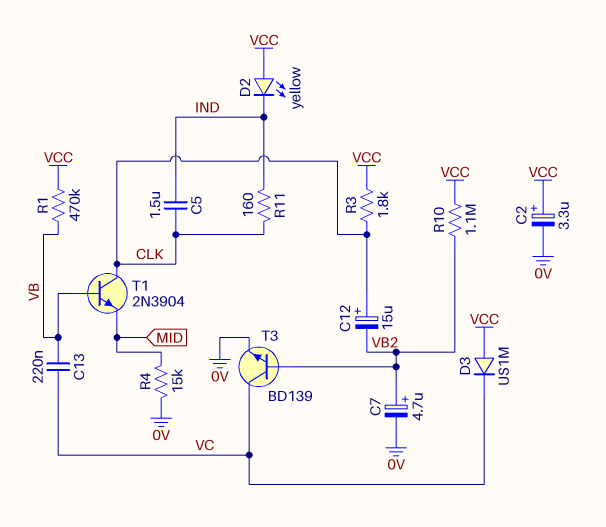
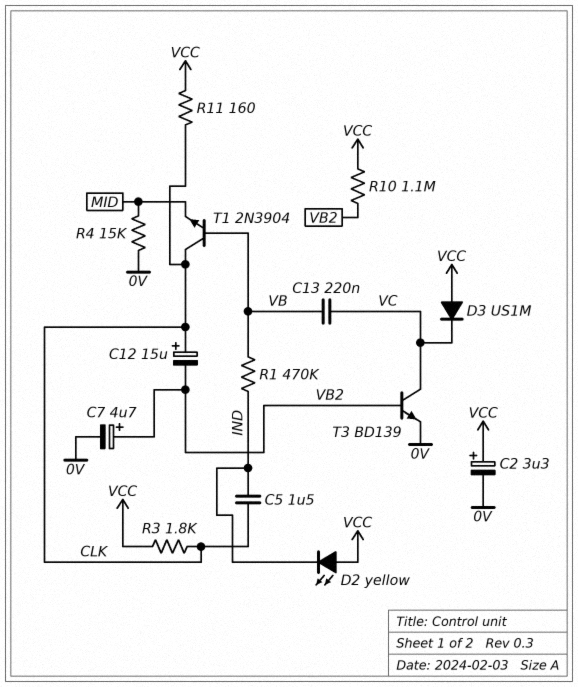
R1: 470k (VB, VCC) -> 470k (IND, VB)
R11: 160 (CLK, IND) -> 160 (CLK, VCC)

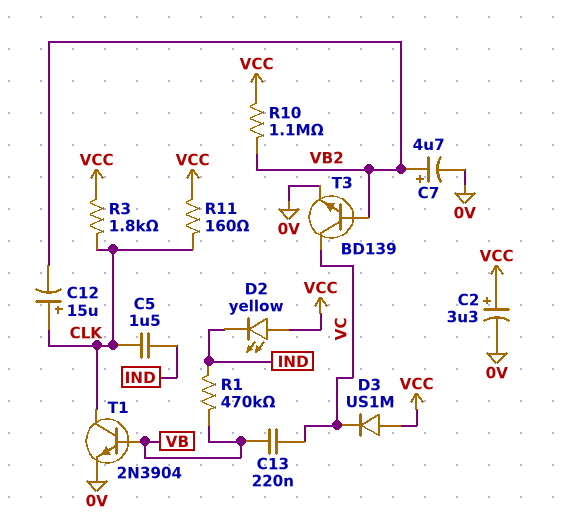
R4: 15k (0V, MID) -> none
T1: NPN 2N3904 (B VB, C CLK, E MID) -> NPN 2N3904 (B VB, C CLK, E 0V)

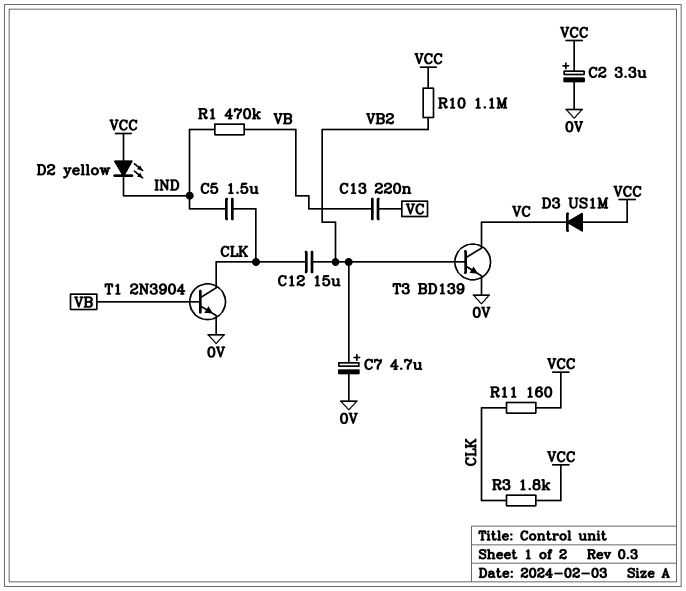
C12: 15uF (plus CLK, minus VB2) -> 15uF (CLK, VB2)

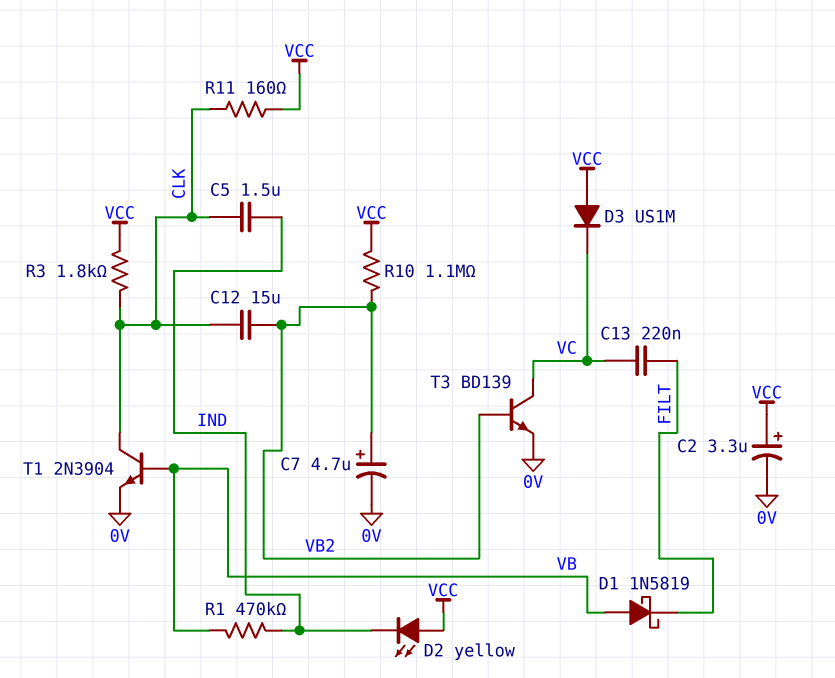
C13: 220nF (VB, VC) -> 220nF (FILT, VC)
D1: none -> schottky 1N5819 (A VB, K FILT)

